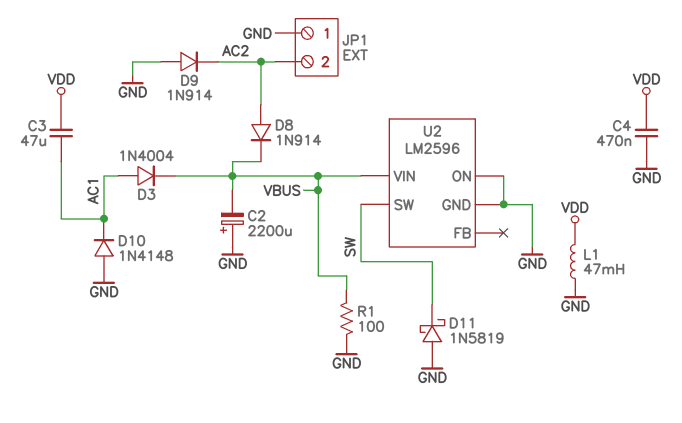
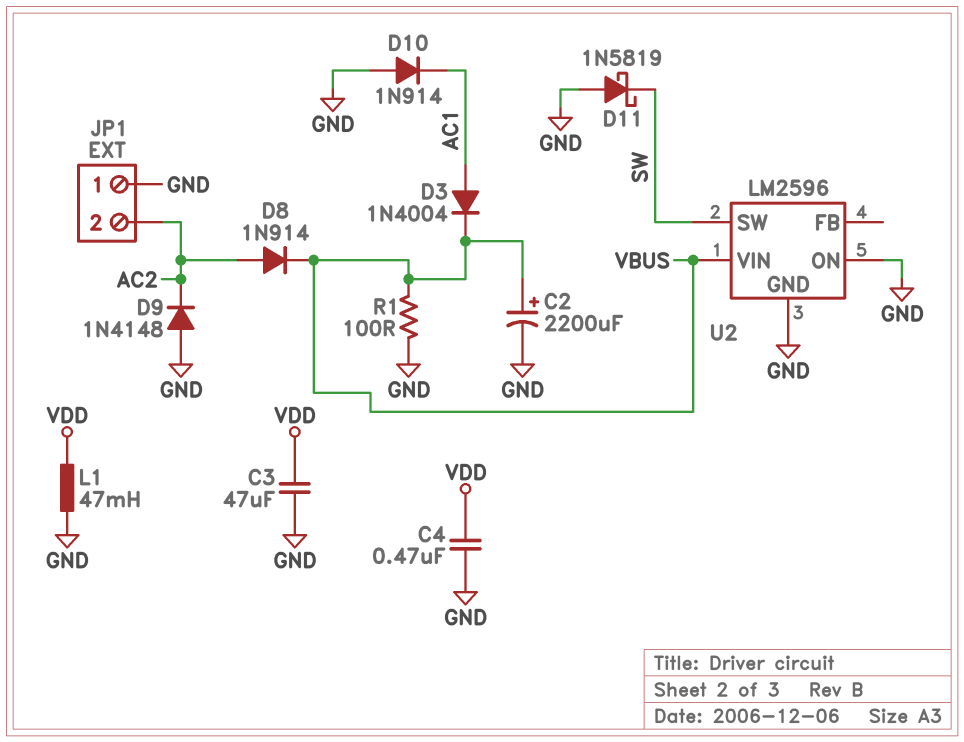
C2: 2200uF (plus GND, minus VBUS) -> 2200uF (plus VBUS, minus GND)
C3: 47uF (AC1, VDD) -> 47uF (GND, VDD)
D9: diode 1N914 (A GND, K AC2) -> diode 1N4148 (A GND, K AC2)
D10: diode 1N4148 (A GND, K AC1) -> diode 1N914 (A GND, K AC1)

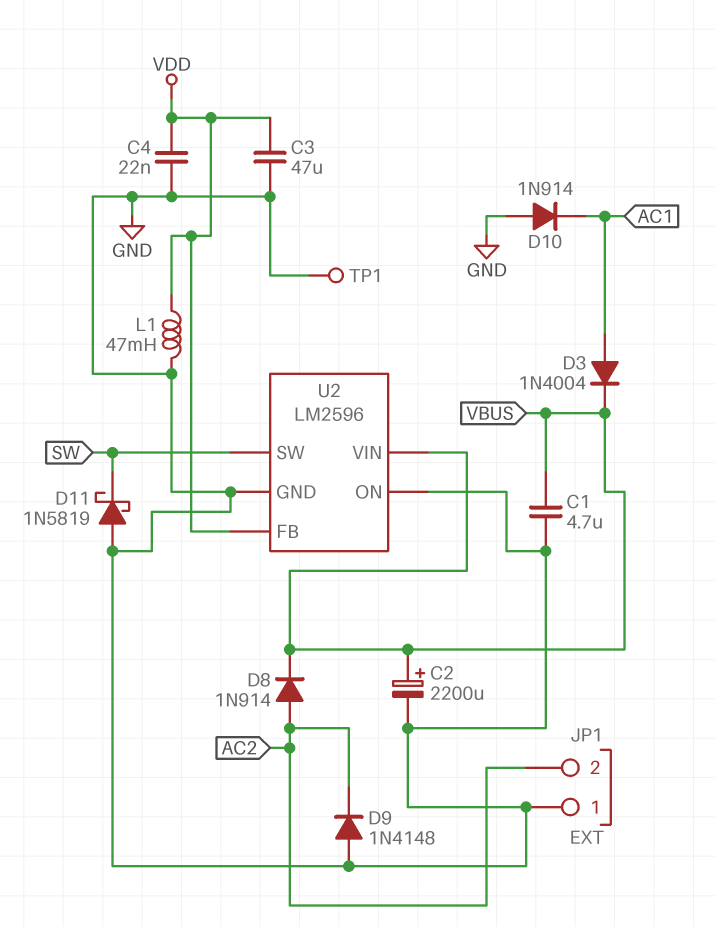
C1: none -> 4.7uF (GND, VBUS)
C4: 470nF (GND, VDD) -> 22nF (GND, VDD)
R1: 100 (GND, VBUS) -> none
TP1: none -> test point (GND)
U2 pin FB: none -> VDD

